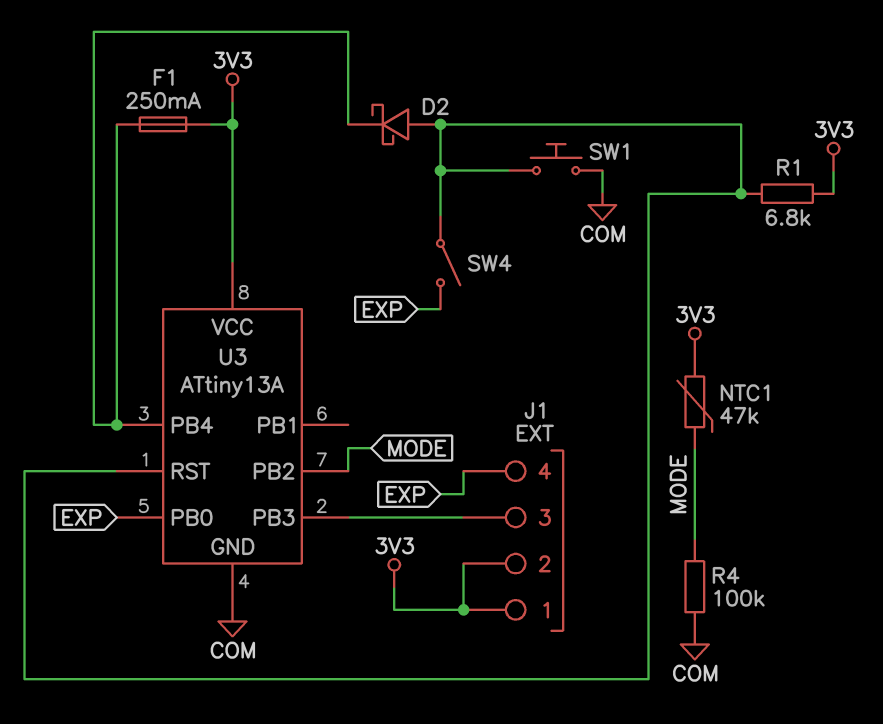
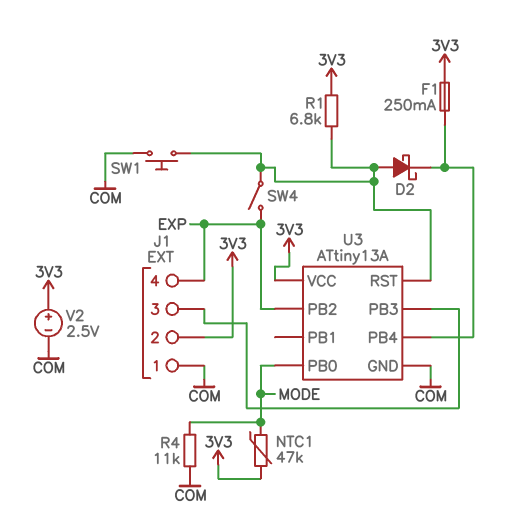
J1 pin 1: 3V3 -> COM
R4: 100k (COM, MODE) -> 11k (COM, MODE)
U3 pin PB0: EXP -> MODE
U3 pin PB2: MODE -> EXP
V2: none -> 2.5V (plus 3V3, minus COM)

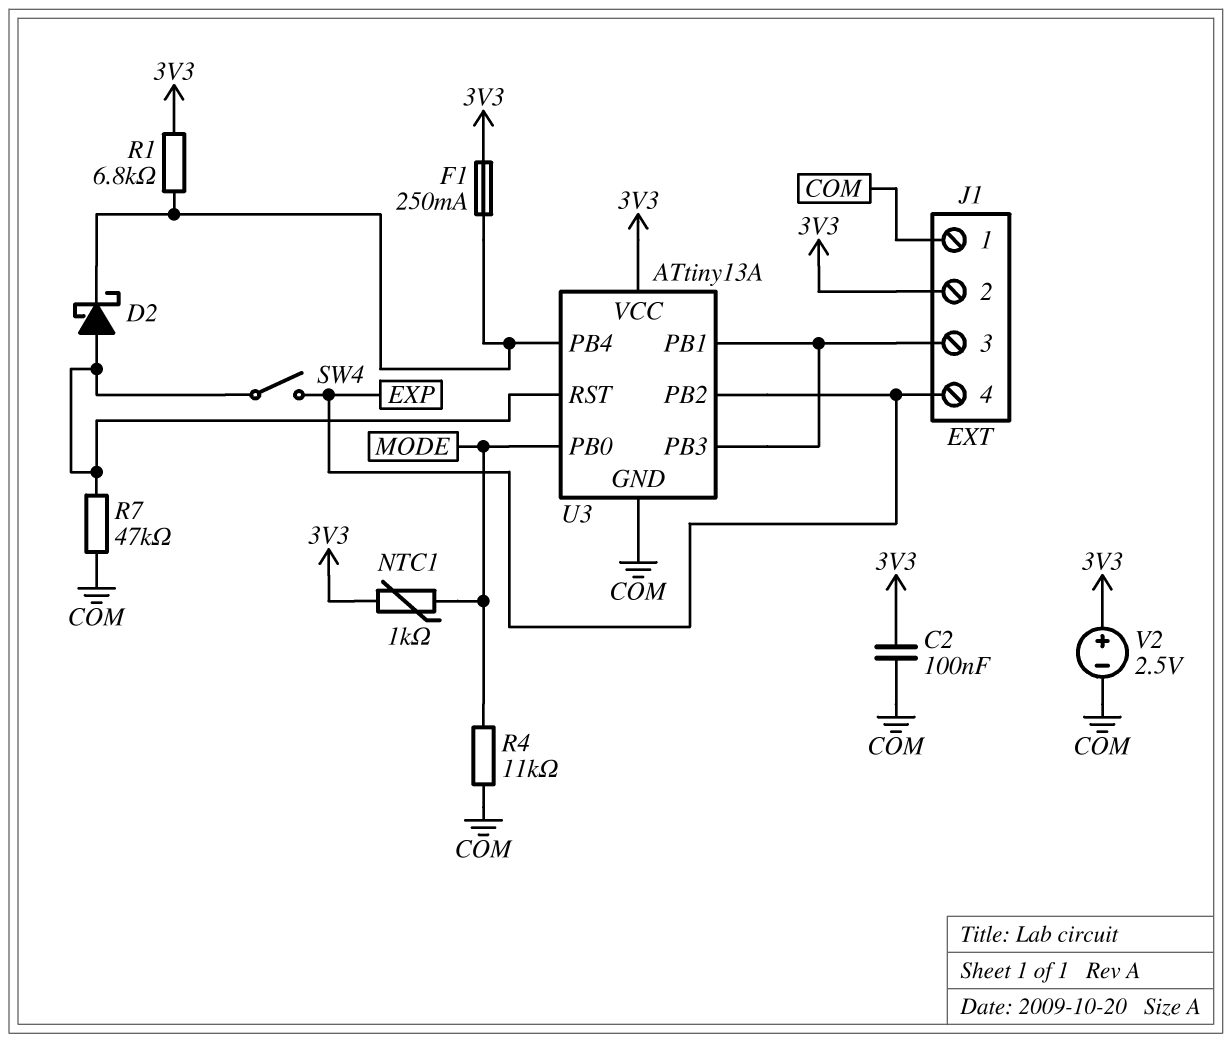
C2: none -> 100nF (3V3, COM)
NTC1: 47k (3V3, MODE) -> 1k (3V3, MODE)
R1: 6.8k (3V3, U3/RST) -> 6.8k (3V3, U3/PB4)
R7: none -> 47k (COM, U3/RST)
SW1: button (COM, U3/RST) -> none
U3 pin PB1: none -> J1/3

